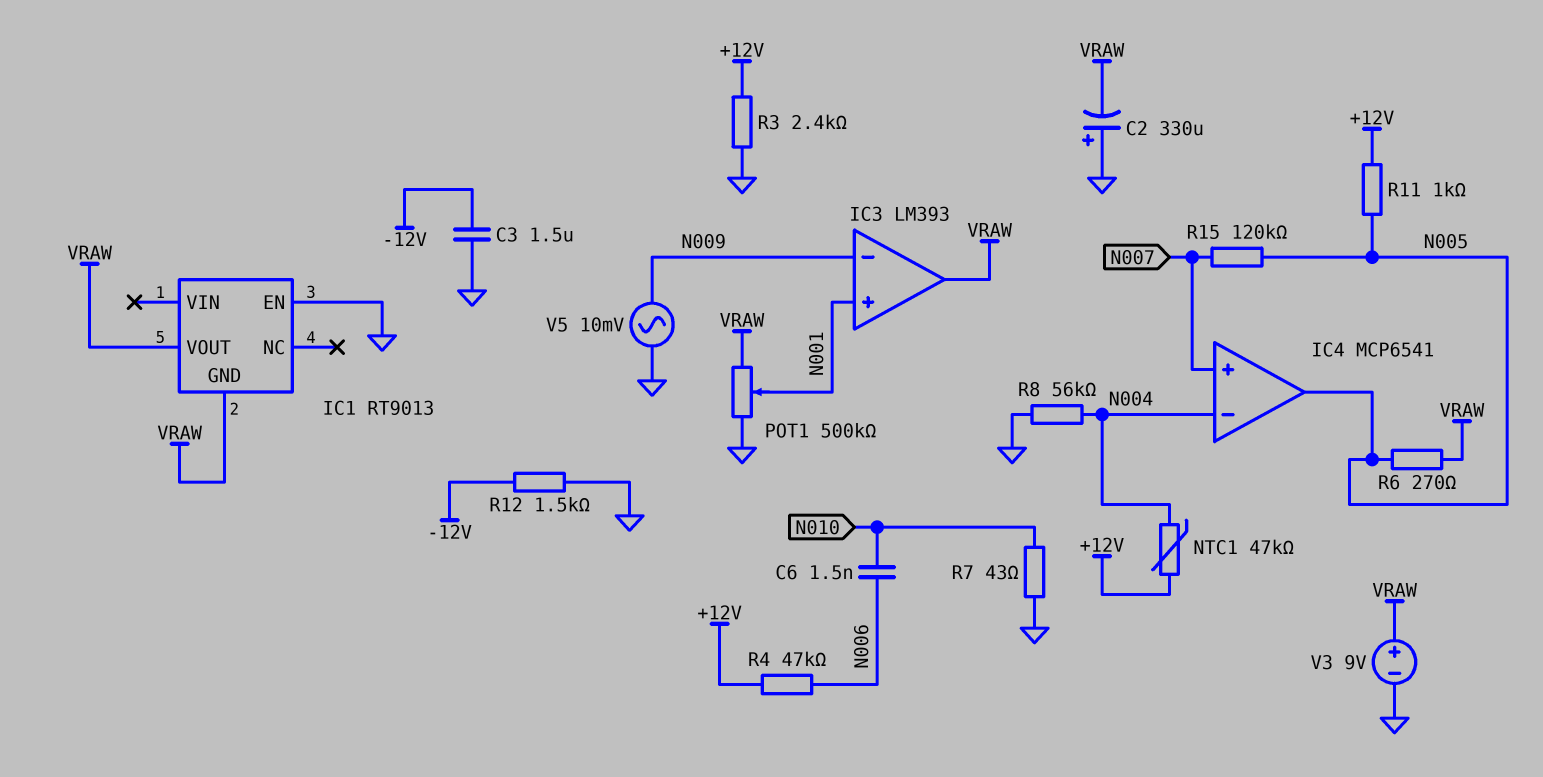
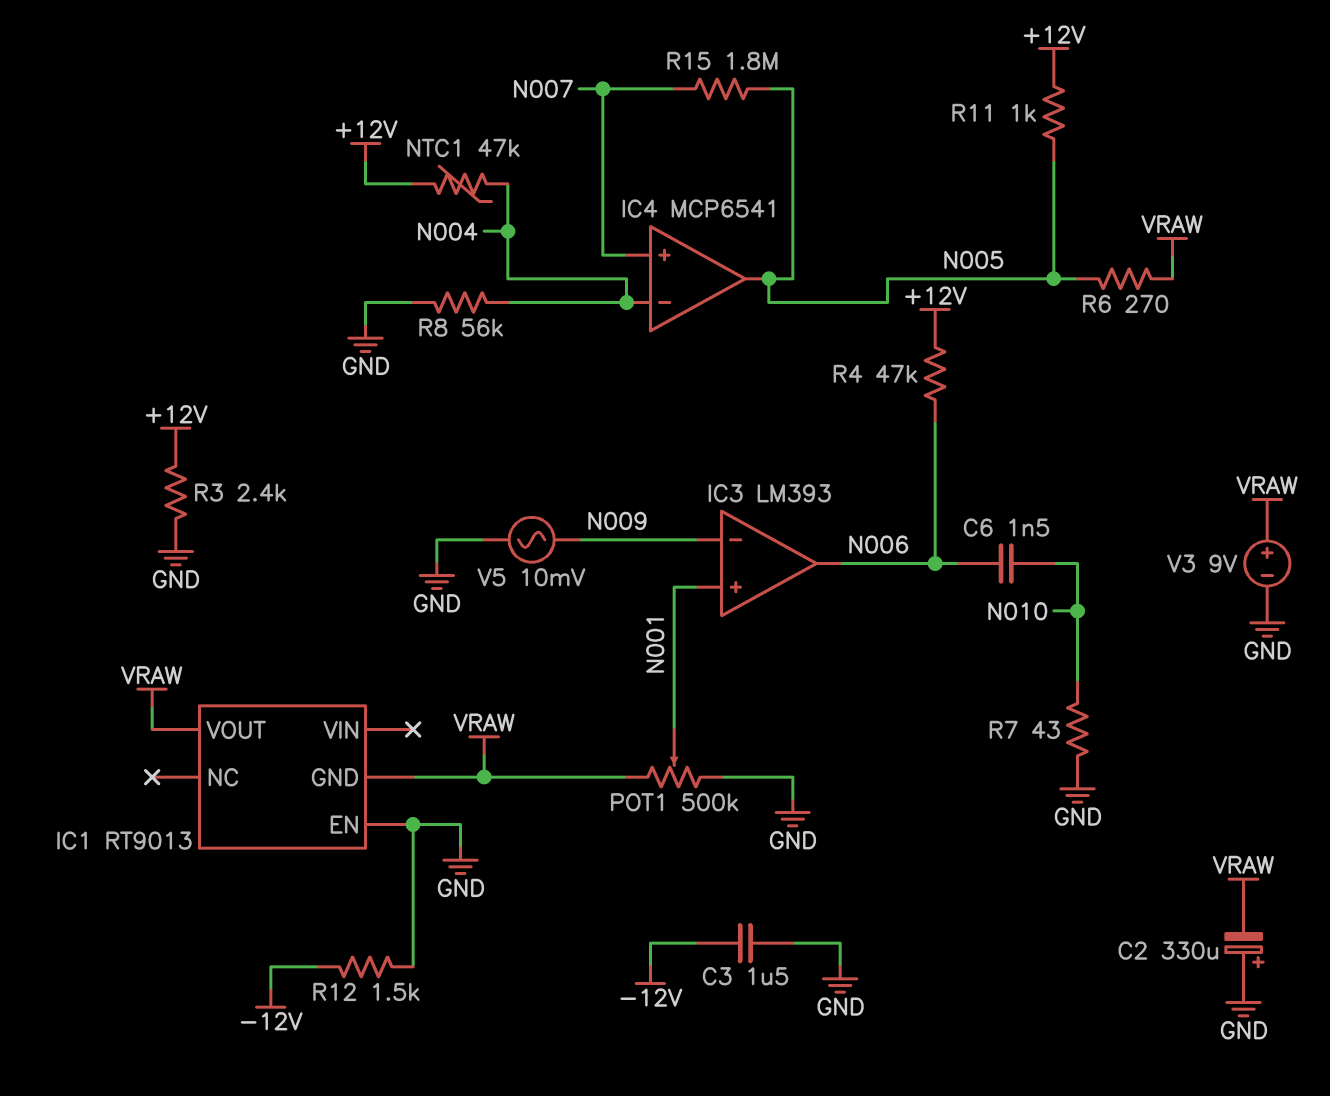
IC3 pin out: VRAW -> N006
R15: 120k (N005, N007) -> 1.8M (N005, N007)

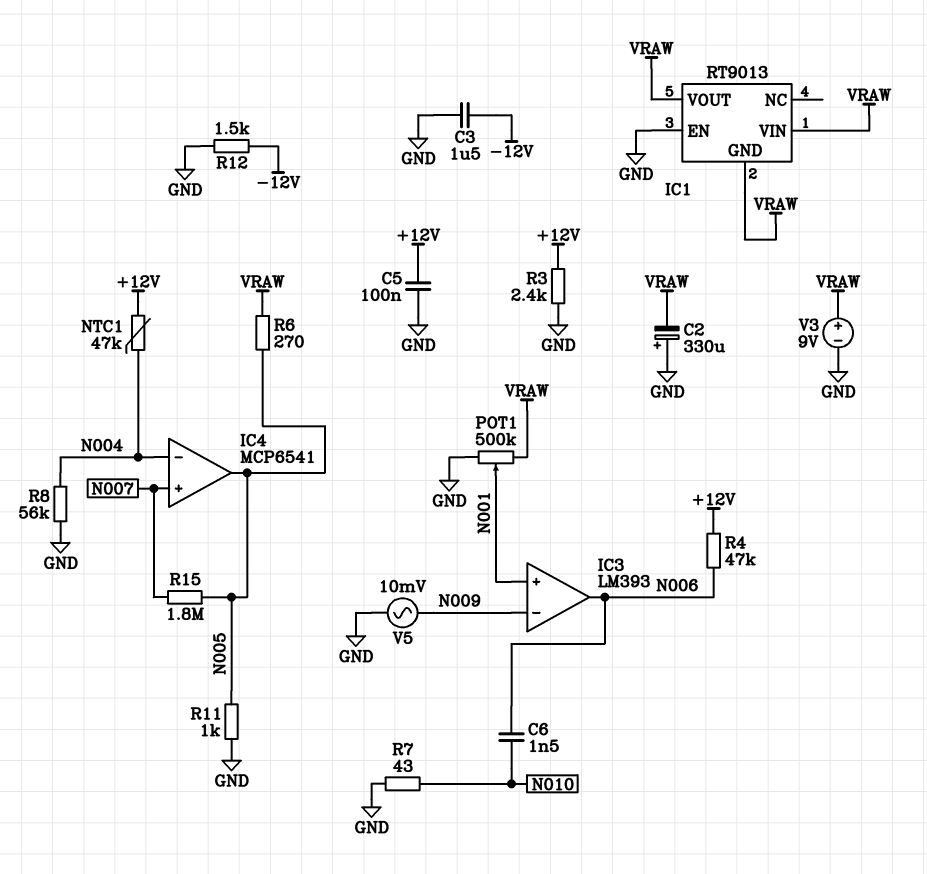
C5: none -> 100nF (+12V, GND)
IC1 pin VIN: none -> VRAW
R11: 1k (+12V, N005) -> 1k (GND, N005)

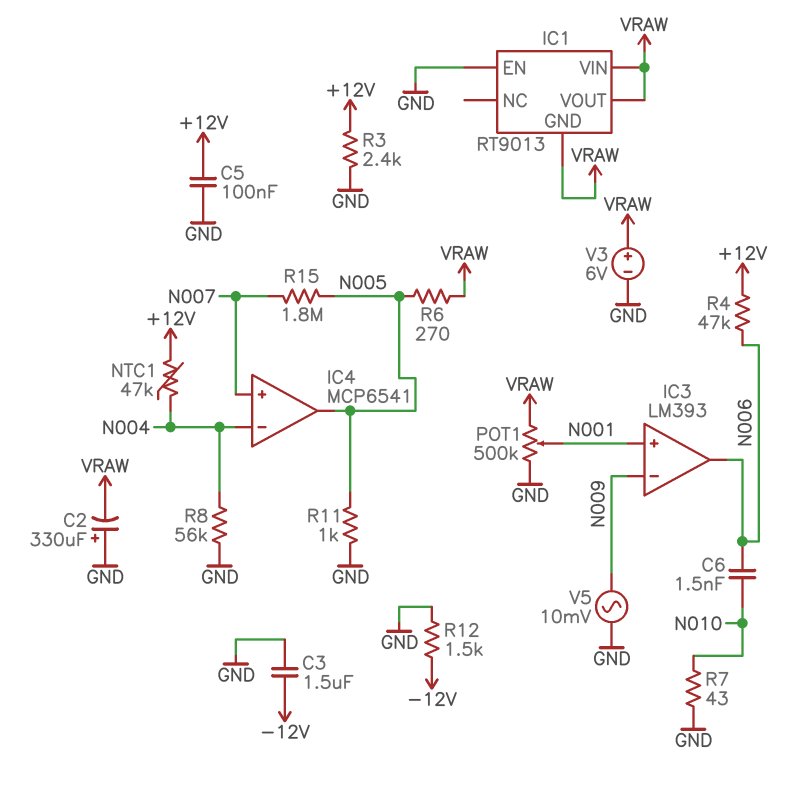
V3: 9V (plus VRAW, minus GND) -> 6V (plus VRAW, minus GND)

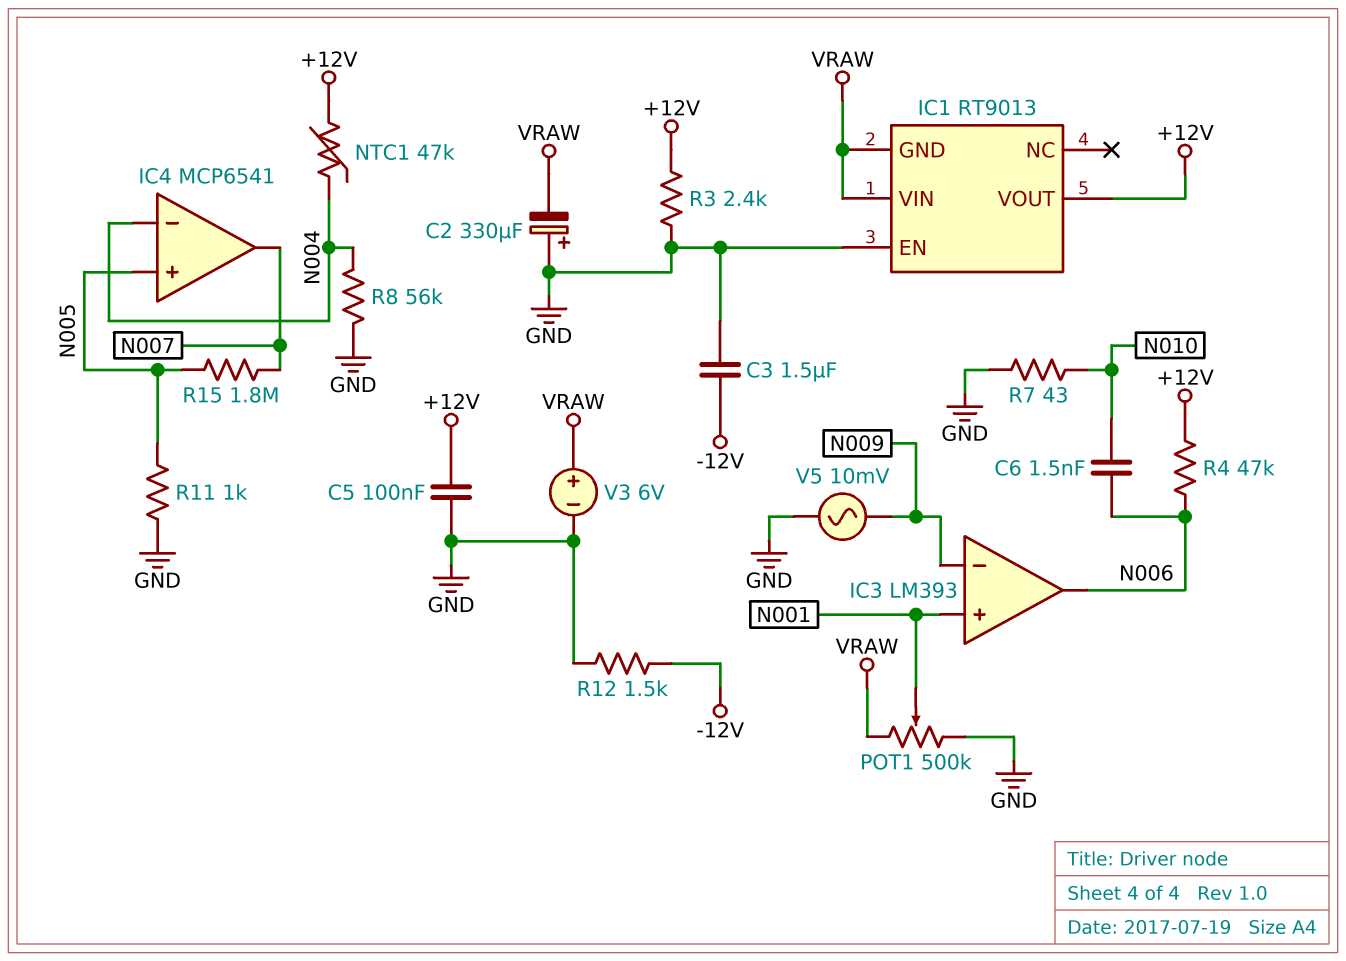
IC1 pin VOUT: VRAW -> +12V
IC4 pin in+: N007 -> N005
IC4 pin out: N005 -> N007
R6: 270 (N005, VRAW) -> none

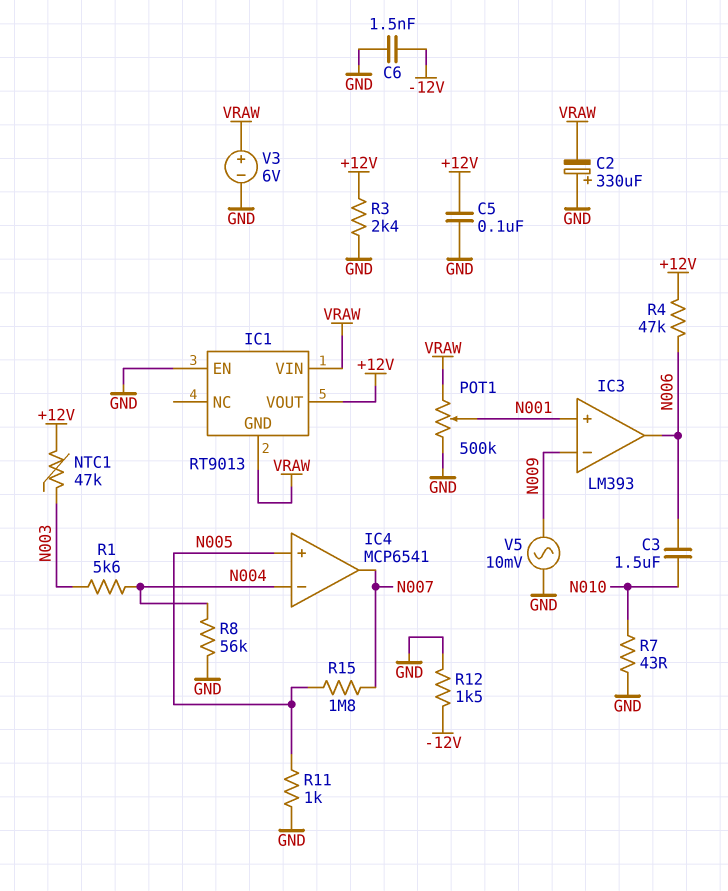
C3: 1.5uF (-12V, GND) -> 1.5uF (N006, N010)
C6: 1.5nF (N006, N010) -> 1.5nF (-12V, GND)
NTC1: 47k (+12V, N004) -> 47k (+12V, N003)
R1: none -> 5.6k (N003, N004)

